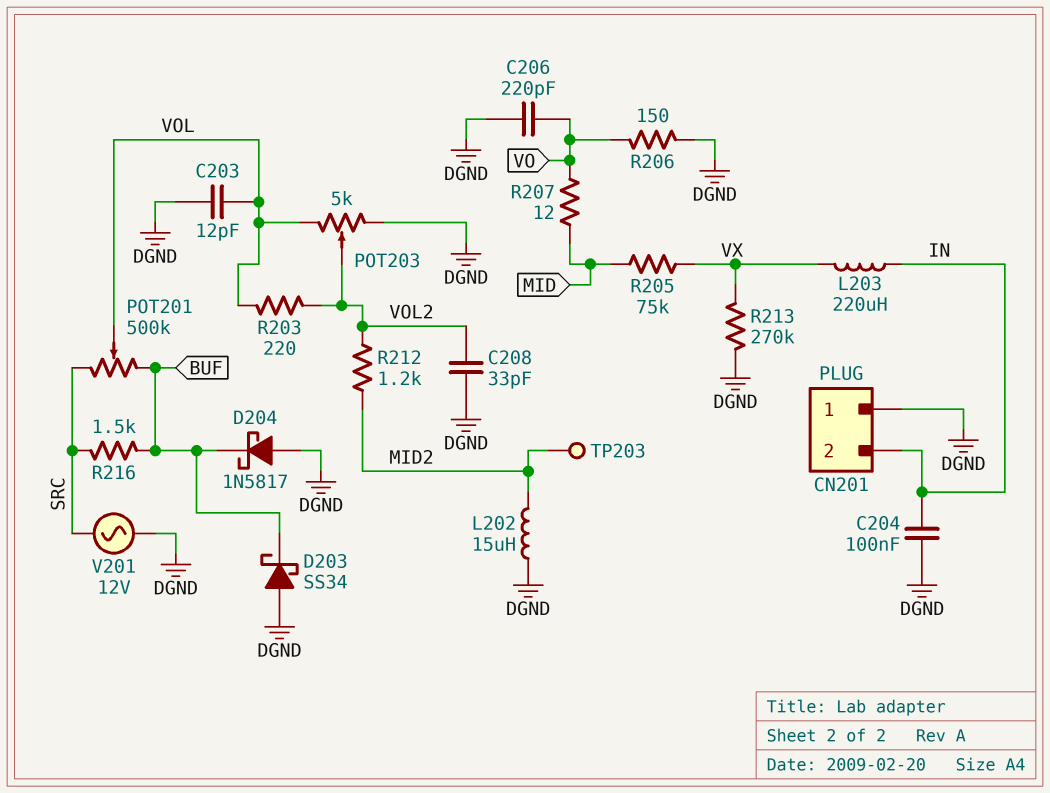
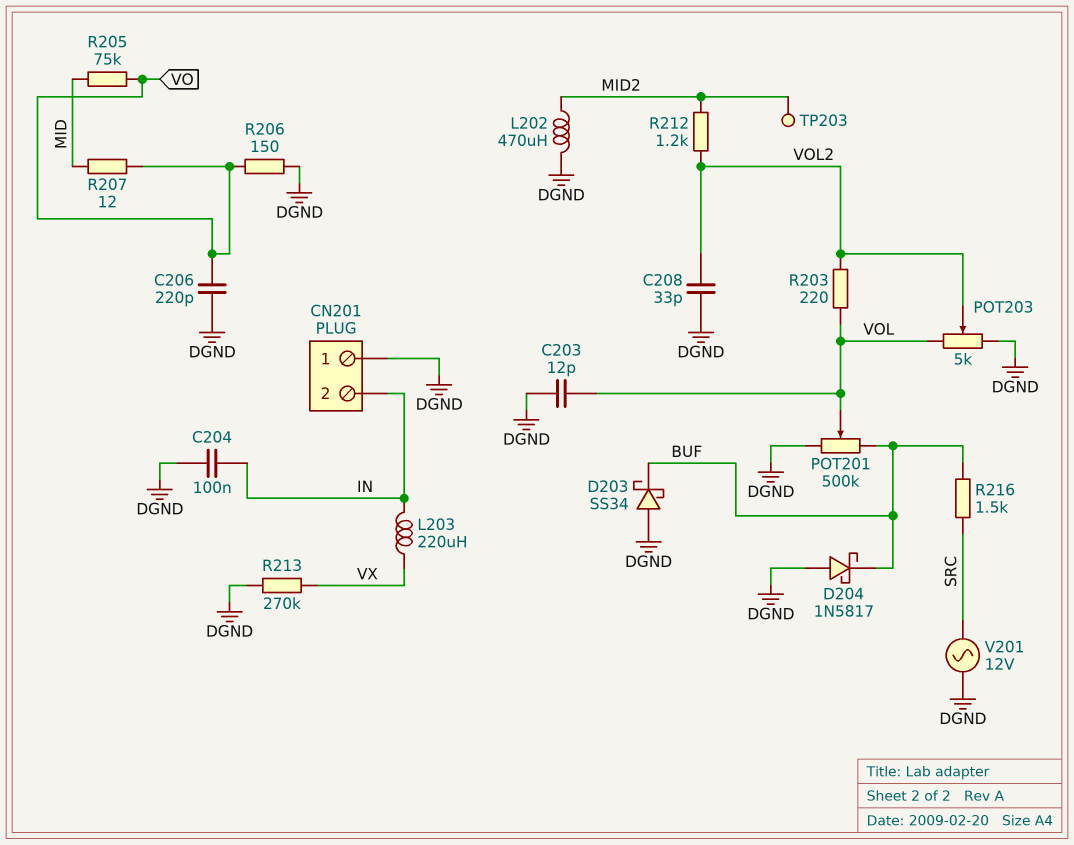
L202: 15uH (DGND, MID2) -> 470uH (DGND, MID2)
POT201: 500k (BUF, SRC, wiper VOL) -> 500k (BUF, DGND, wiper VOL)
R205: 75k (MID, VX) -> 75k (MID, VO)

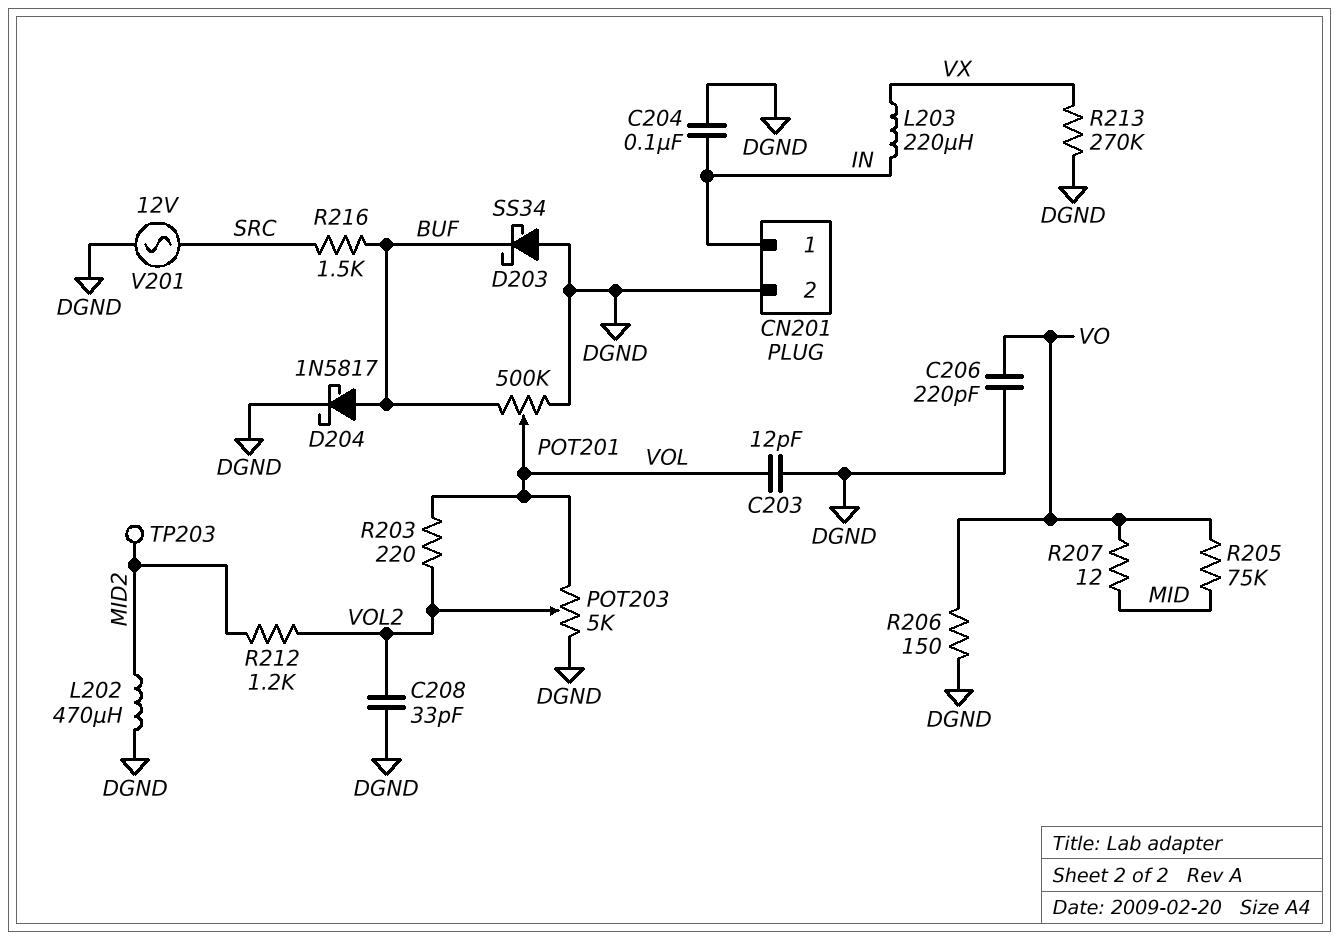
CN201 pin 1: DGND -> IN
CN201 pin 2: IN -> DGND
D204: schottky 1N5817 (A DGND, K BUF) -> schottky 1N5817 (A BUF, K DGND)

